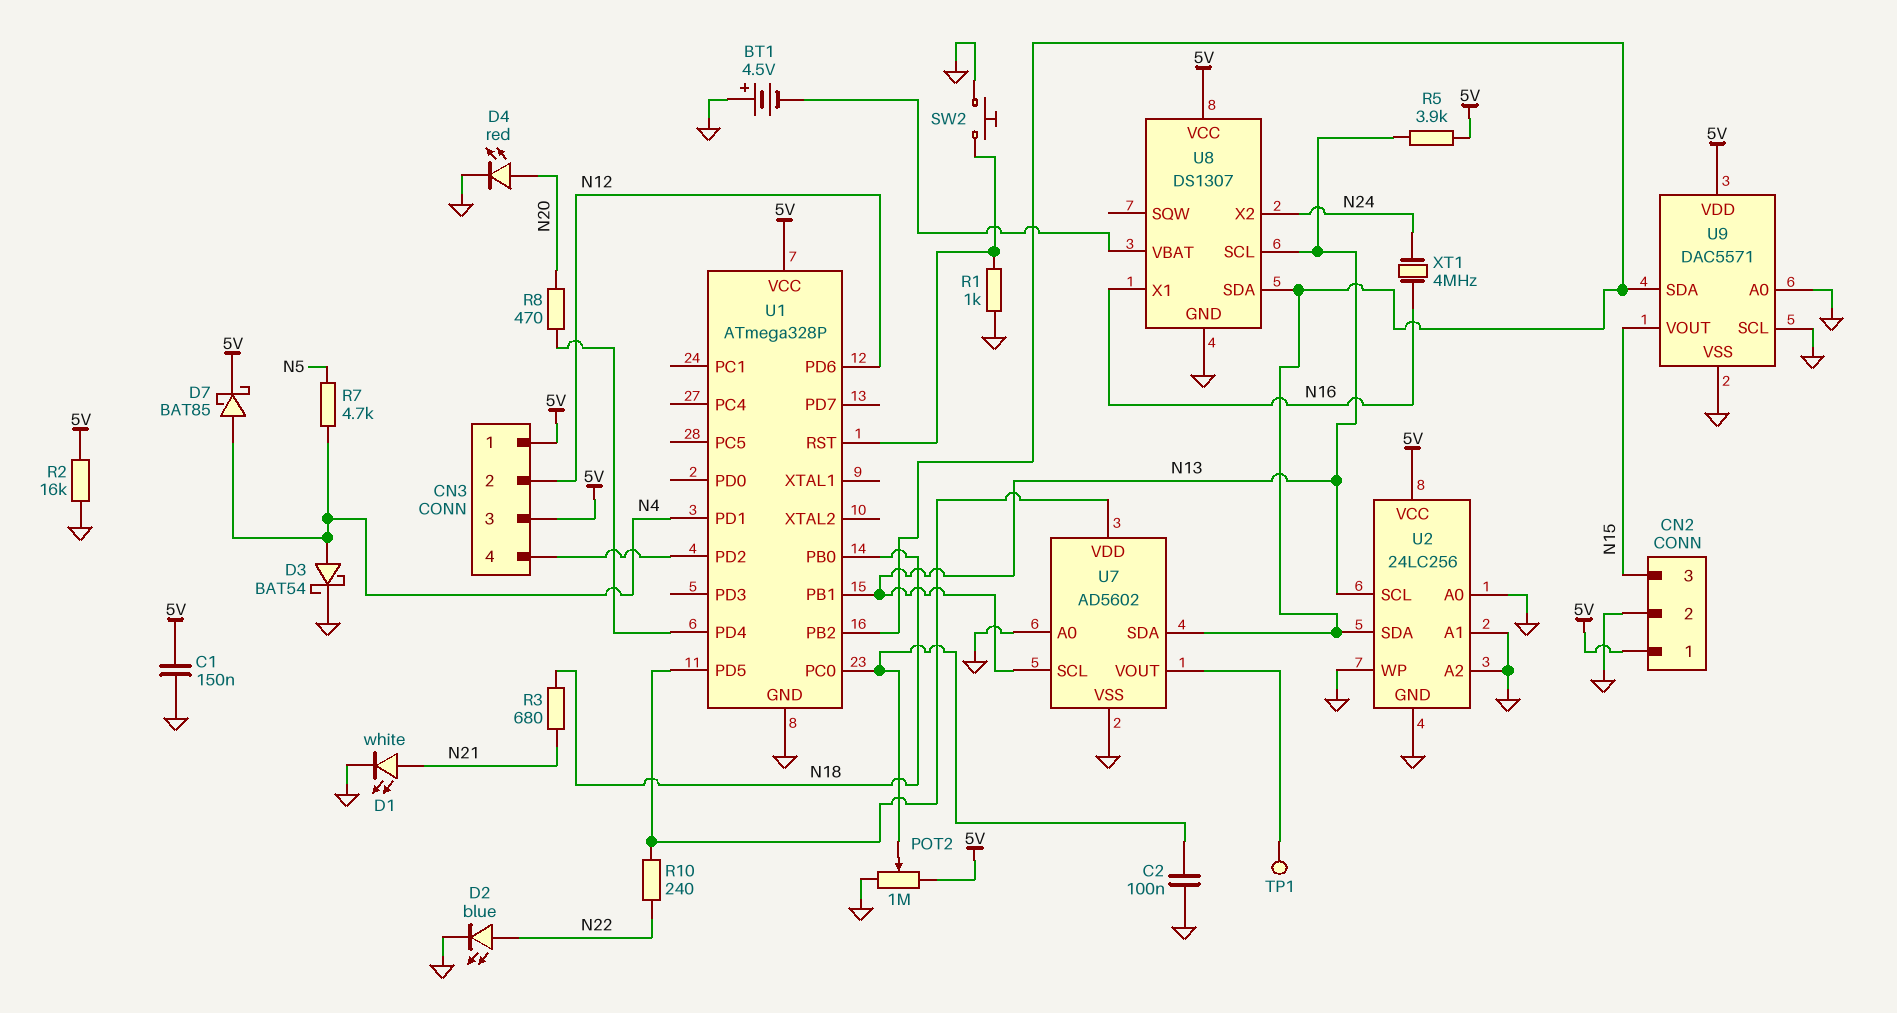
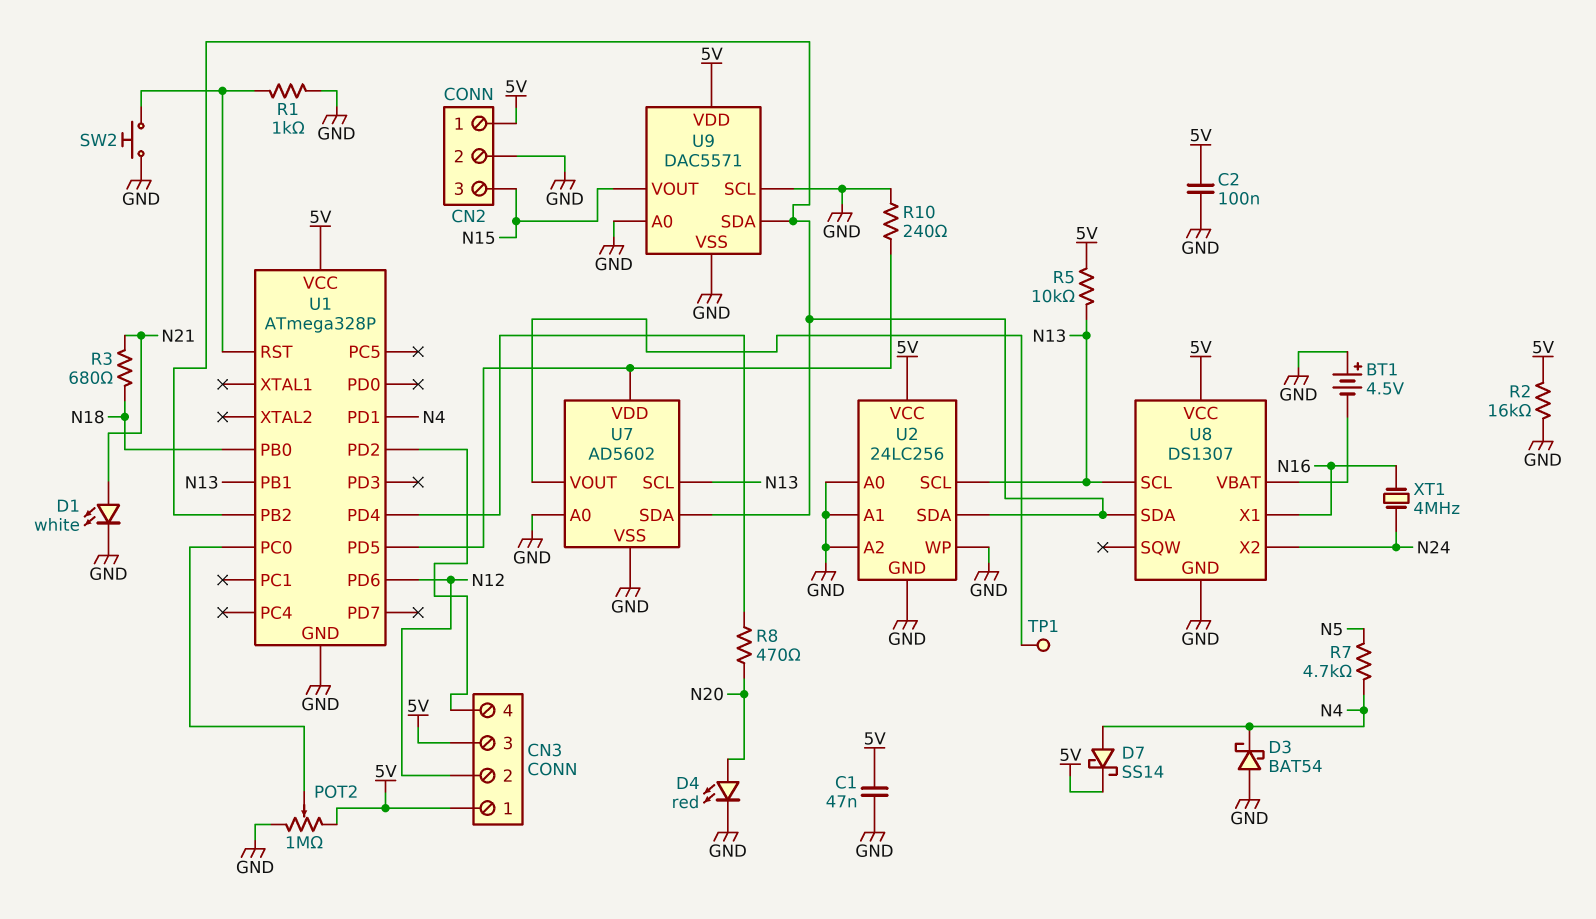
C1: 150nF (5V, GND) -> 47nF (5V, GND)
C2: 100nF (GND, U1/PC0) -> 100nF (5V, GND)
D2: LED blue (A N22, K GND) -> none
D3: schottky BAT54 (A N4, K GND) -> schottky BAT54 (A GND, K N4)
D7: schottky BAT85 (A N4, K 5V) -> schottky SS14 (A N4, K 5V)
R5: 3.9k (5V, N13) -> 10k (5V, N13)
R10: 240 (N22, U1/PD5) -> 240 (GND, U1/PD5)

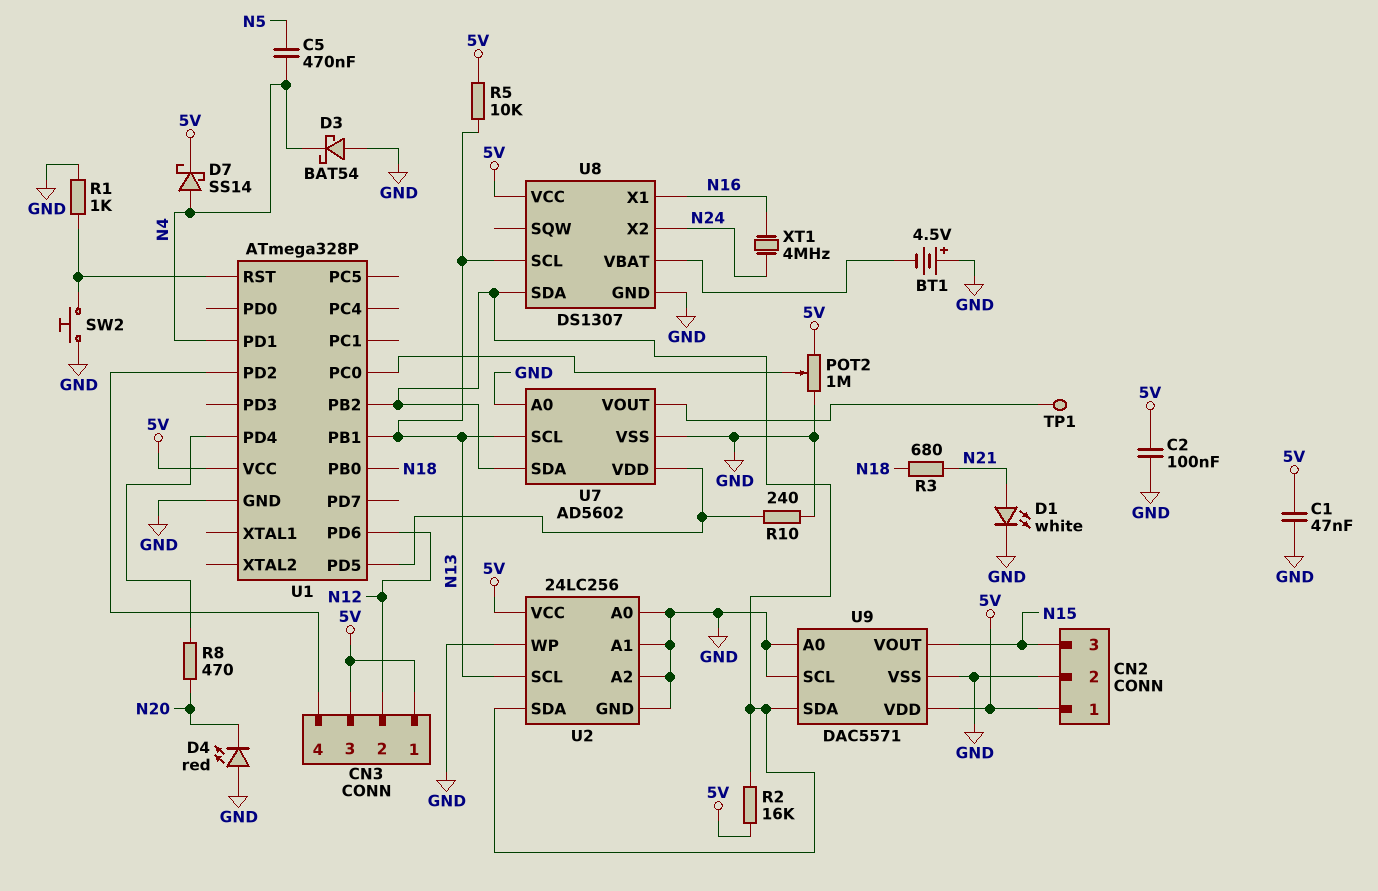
C5: none -> 470nF (N4, N5)
D4: LED red (A N20, K GND) -> LED red (A GND, K N20)
R2: 16k (5V, GND) -> 16k (5V, U1/PB2)
R7: 4.7k (N4, N5) -> none

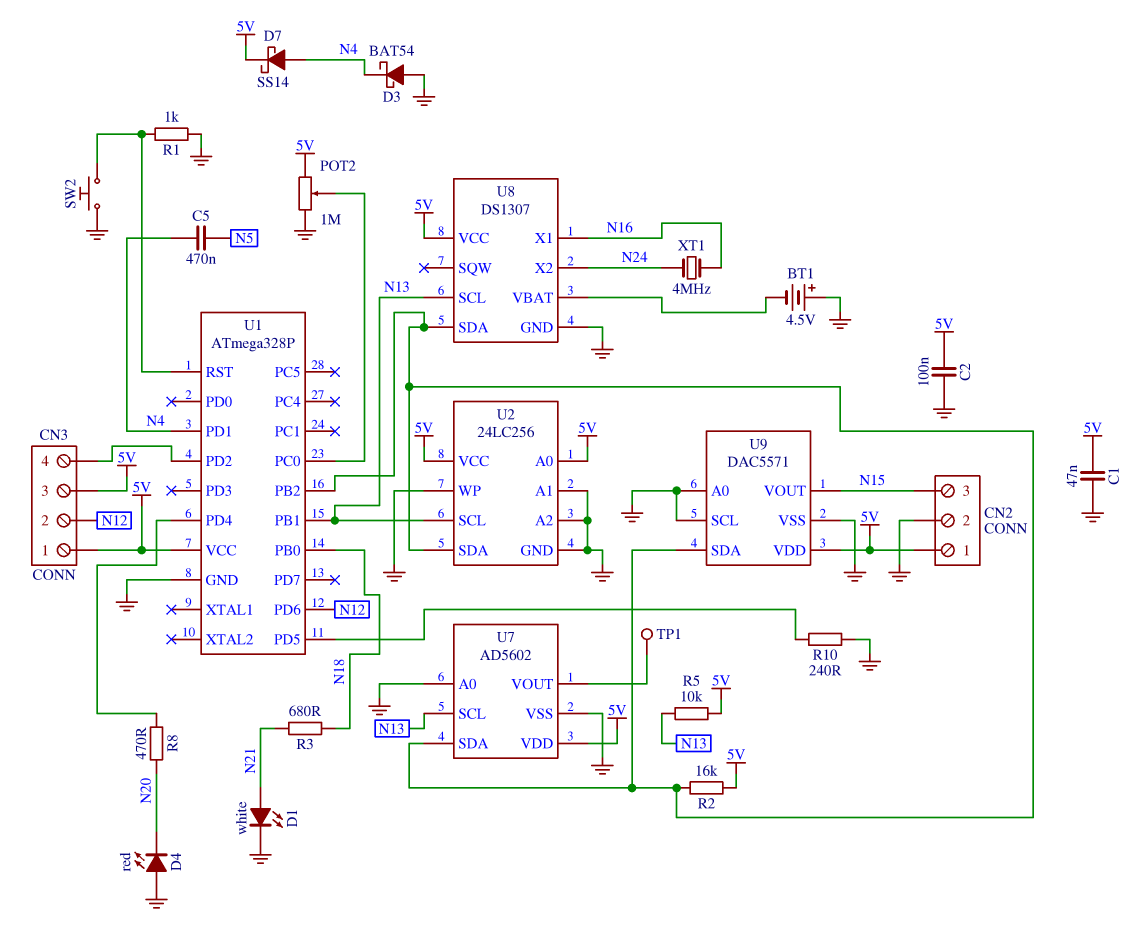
U2 pin A0: GND -> 5V
U7 pin VDD: U1/PD5 -> 5V

